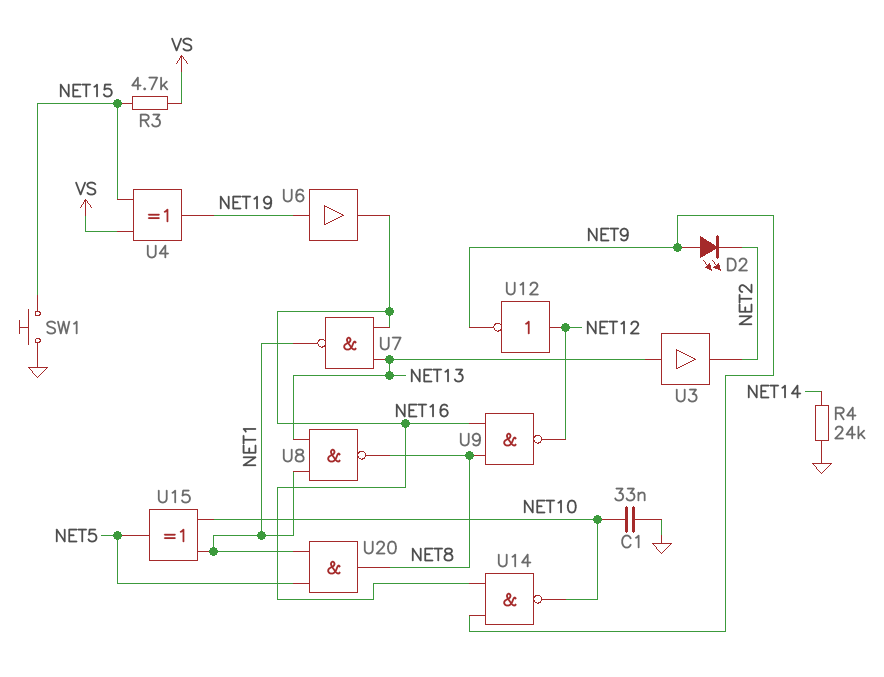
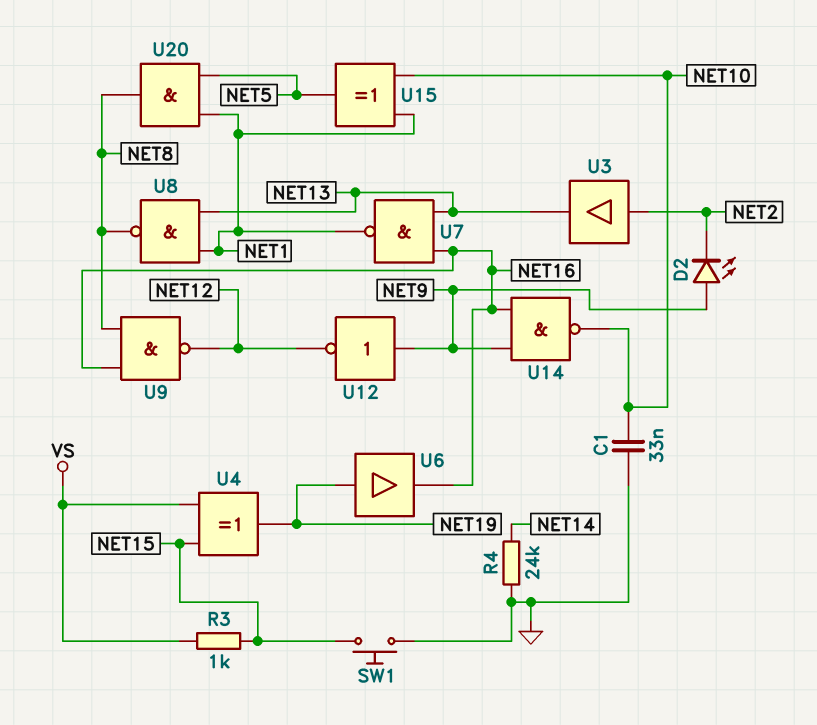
R3: 4.7k (NET15, VS) -> 1k (NET15, VS)
U3: buffer (in NET13, out NET2) -> buffer (in NET2, out NET13)
U12: NOT (in NET12, out NET9) -> NOT (in NET9, out NET12)

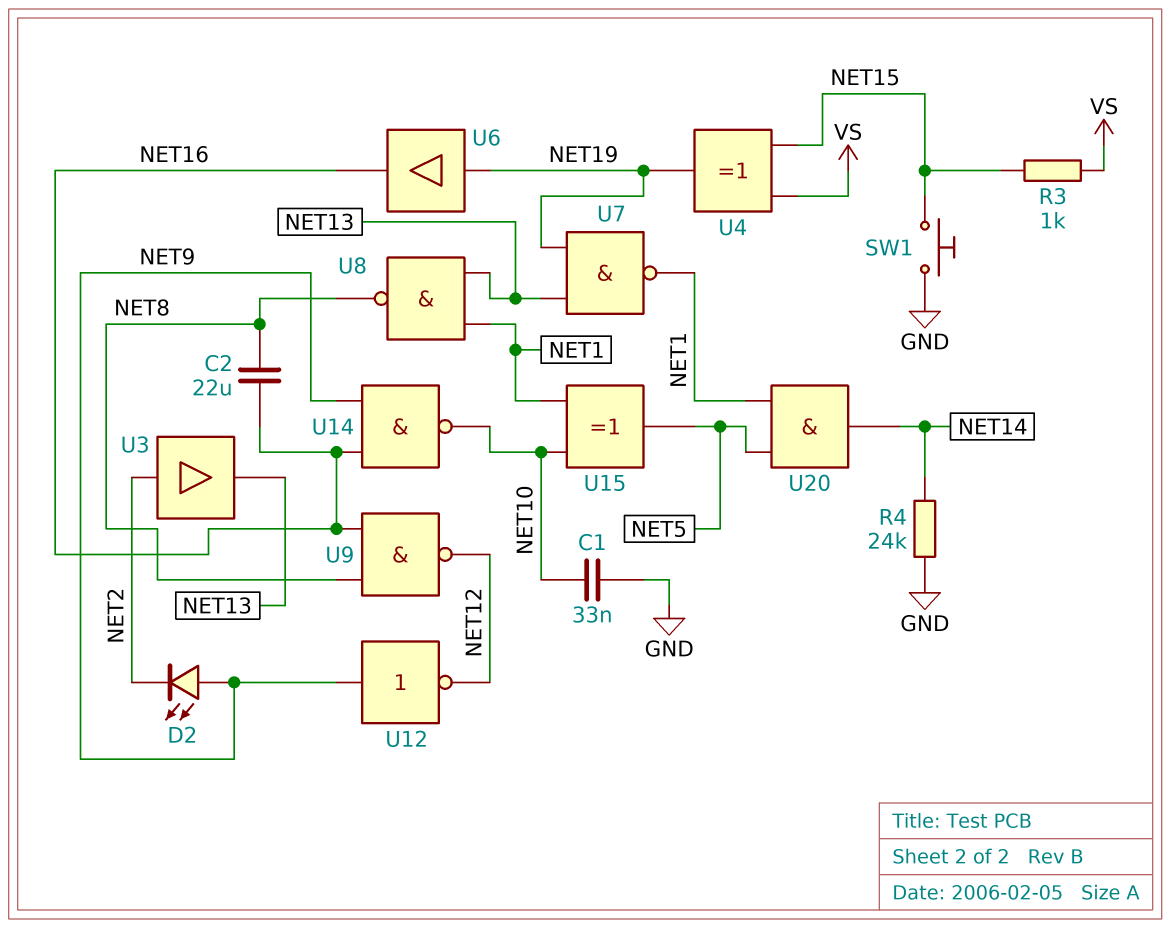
C2: none -> 22uF (NET8, NET16)
U7: NAND (in NET13, in NET16, out NET1) -> NAND (in NET13, in NET19, out NET1)
U20: AND (in NET1, in NET5, out NET8) -> AND (in NET1, in NET5, out NET14)

